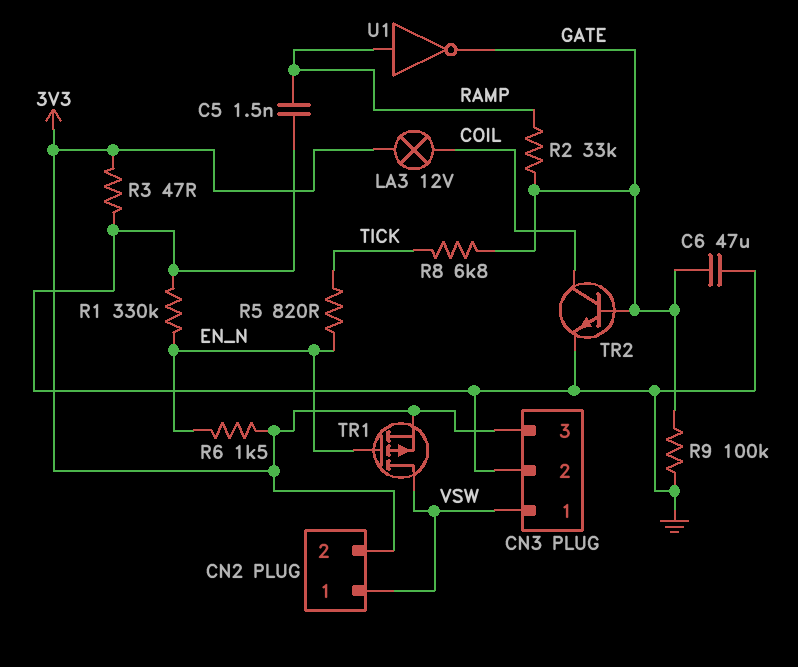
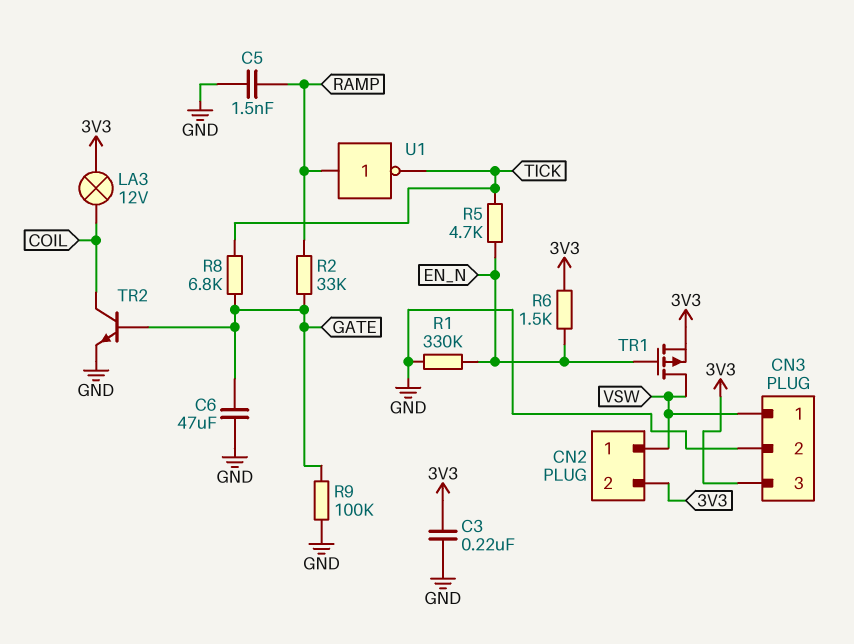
C3: none -> 220nF (3V3, GND)
R3: 47 (3V3, GND) -> none
R5: 820 (EN_N, TICK) -> 4.7k (EN_N, TICK)
U1: NOT (in RAMP, out GATE) -> NOT (in RAMP, out TICK)

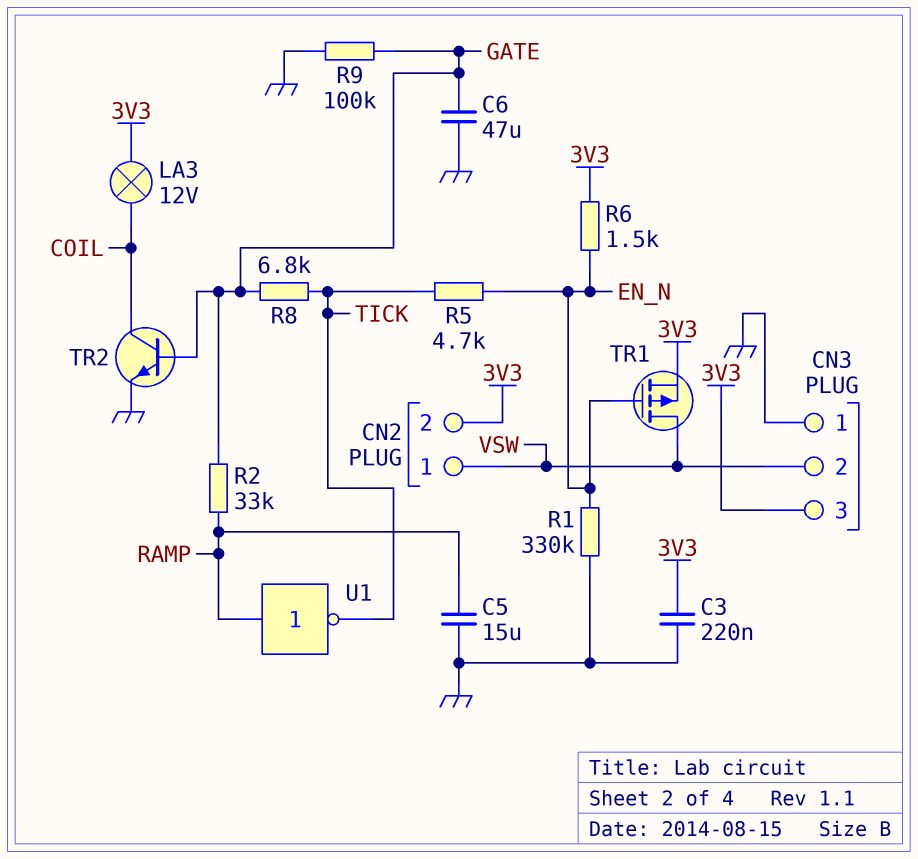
C5: 1.5nF (GND, RAMP) -> 15uF (GND, RAMP)
CN3 pin 1: VSW -> GND
CN3 pin 2: GND -> VSW

